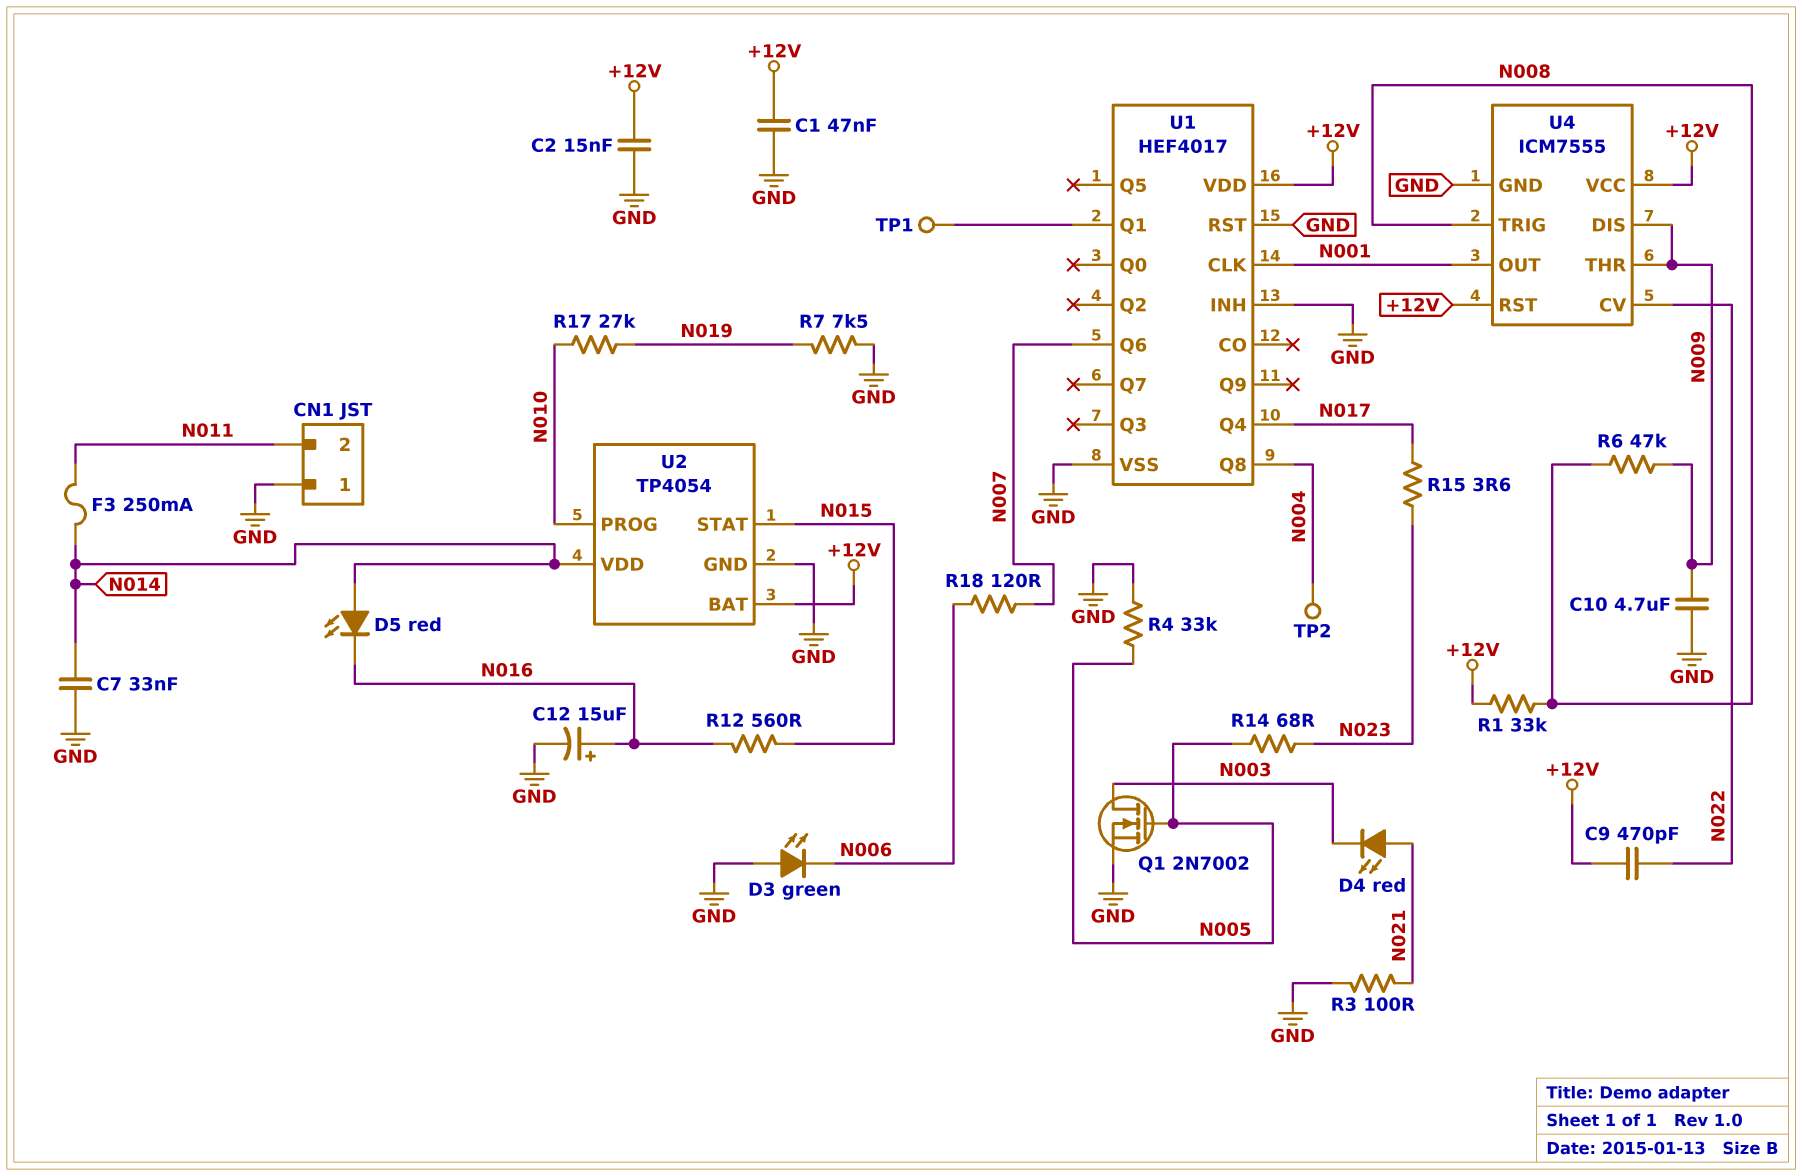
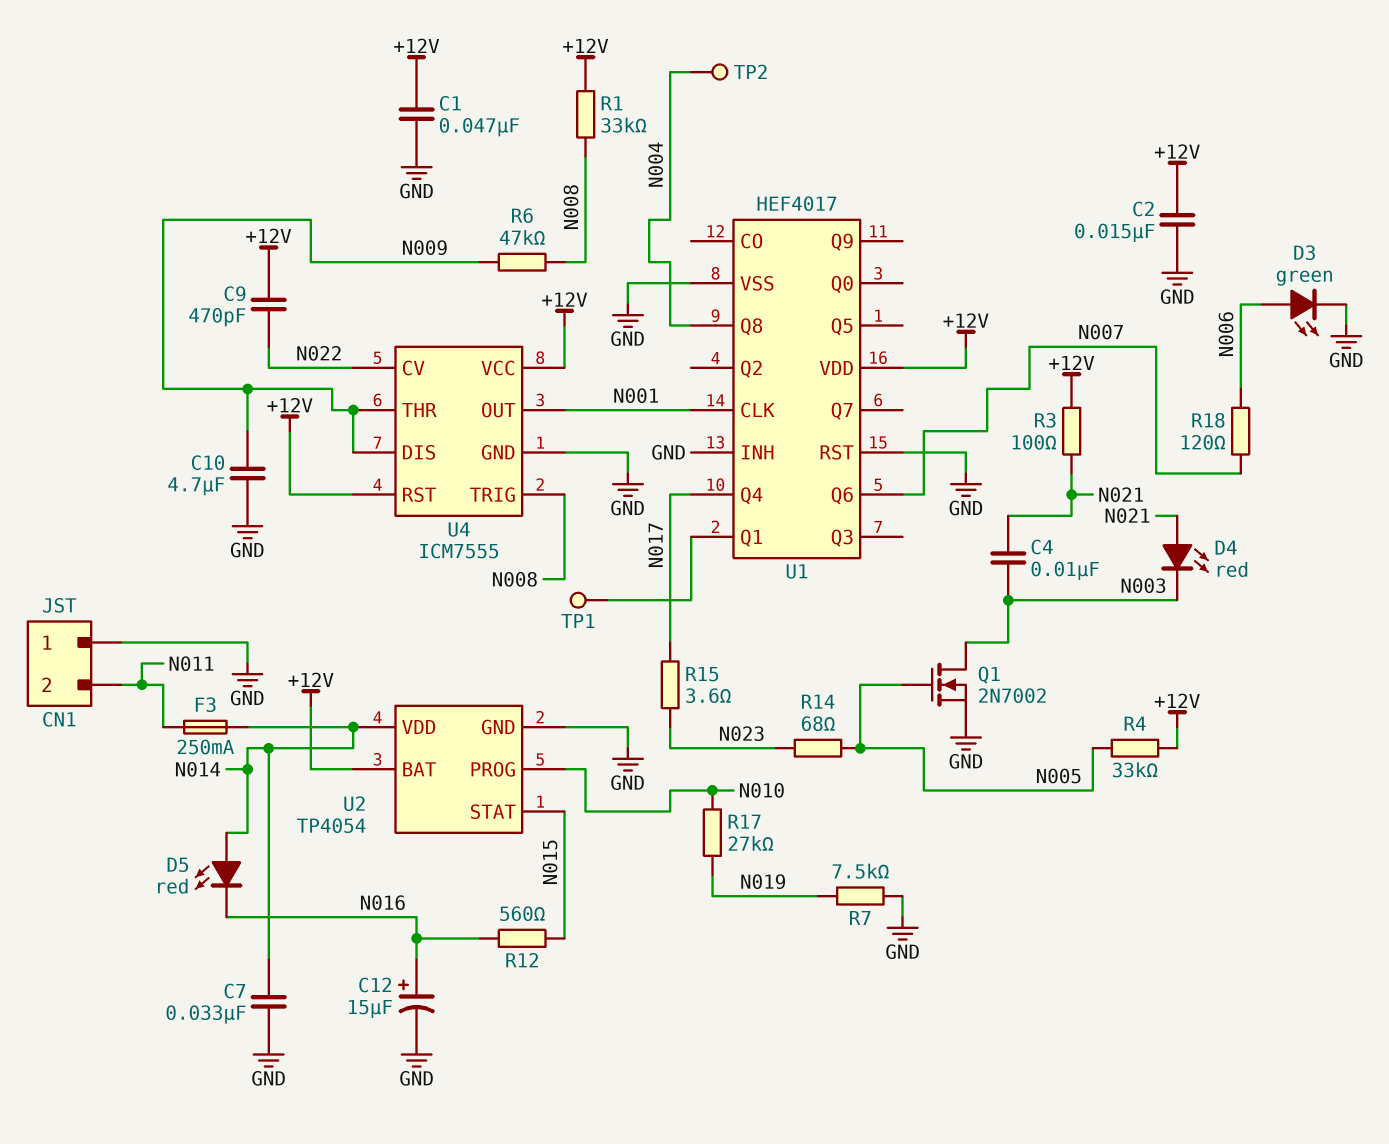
C4: none -> 10nF (N003, N021)
D3: LED green (A GND, K N006) -> LED green (A N006, K GND)
R3: 100 (GND, N021) -> 100 (+12V, N021)
R4: 33k (GND, N005) -> 33k (+12V, N005)

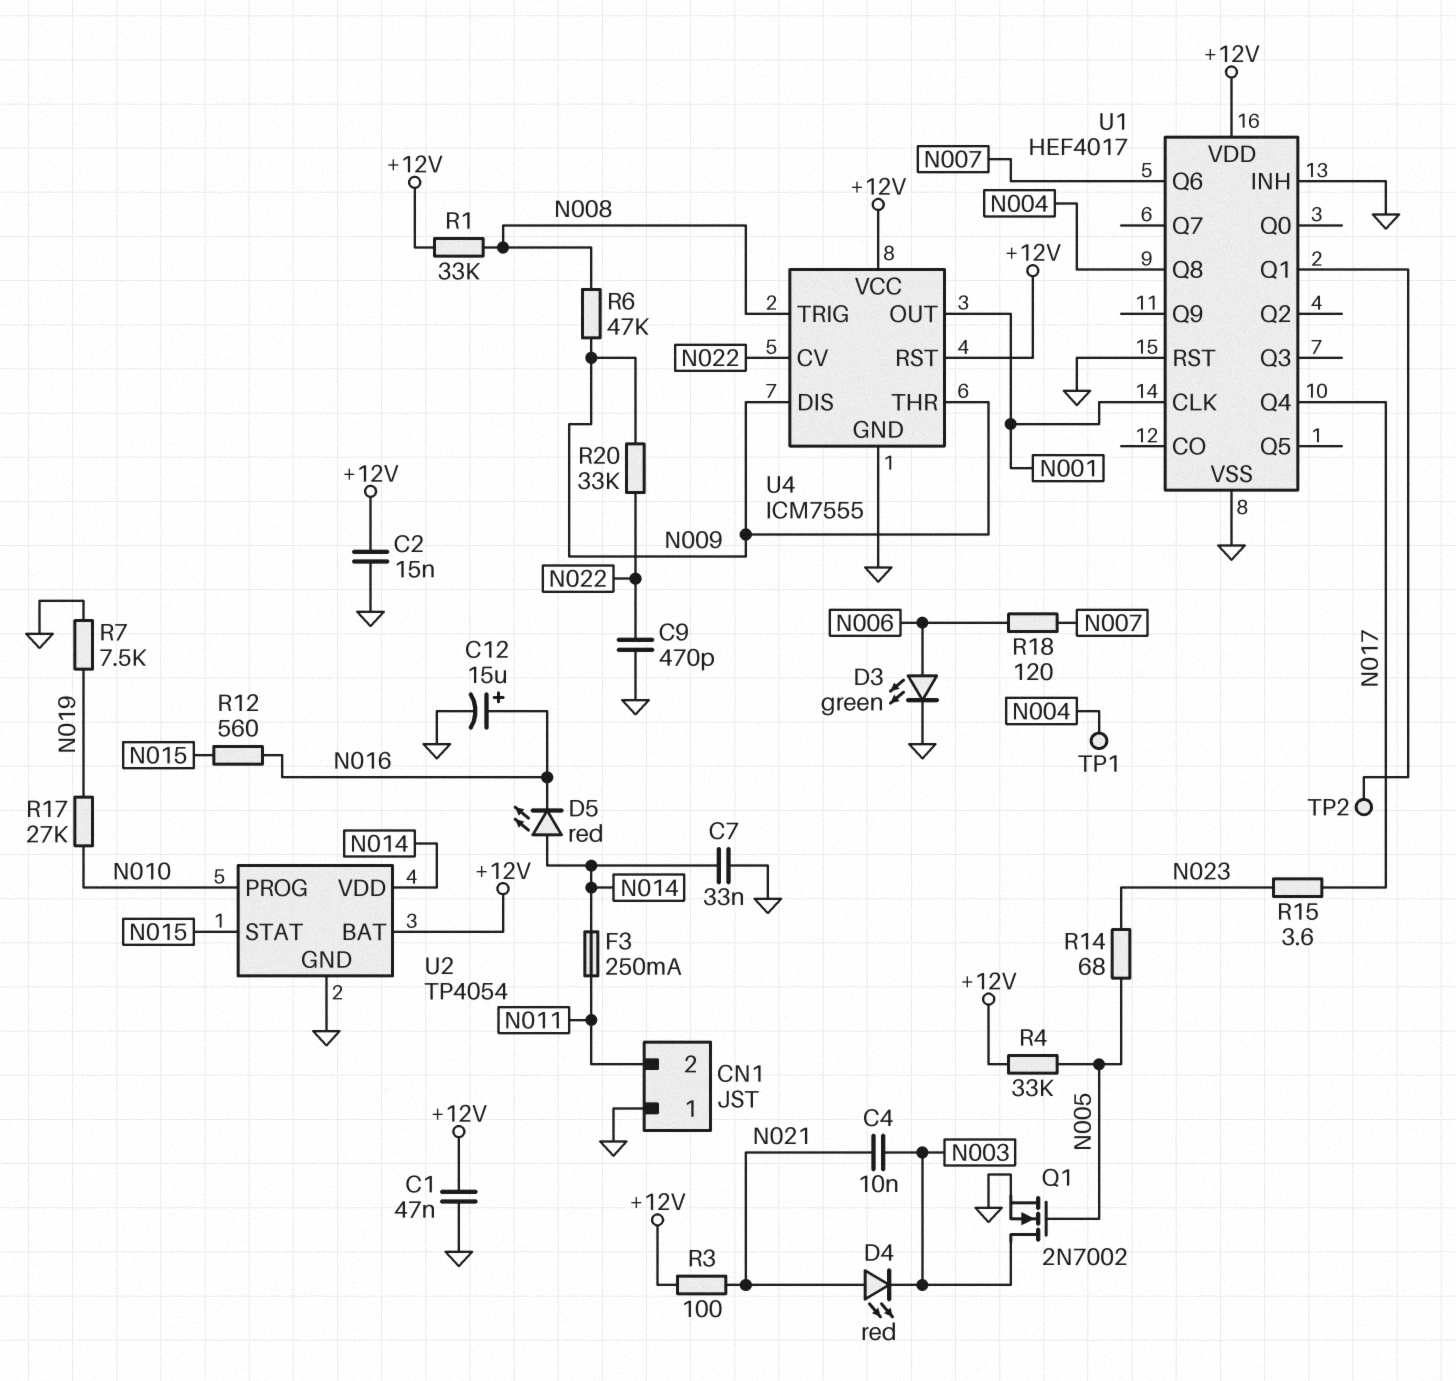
C9: 470pF (+12V, N022) -> 470pF (GND, N022)
C10: 4.7uF (GND, N009) -> none
R20: none -> 33k (N009, N022)
TP1: test point (U1/Q1) -> test point (N004)
TP2: test point (N004) -> test point (U1/Q1)

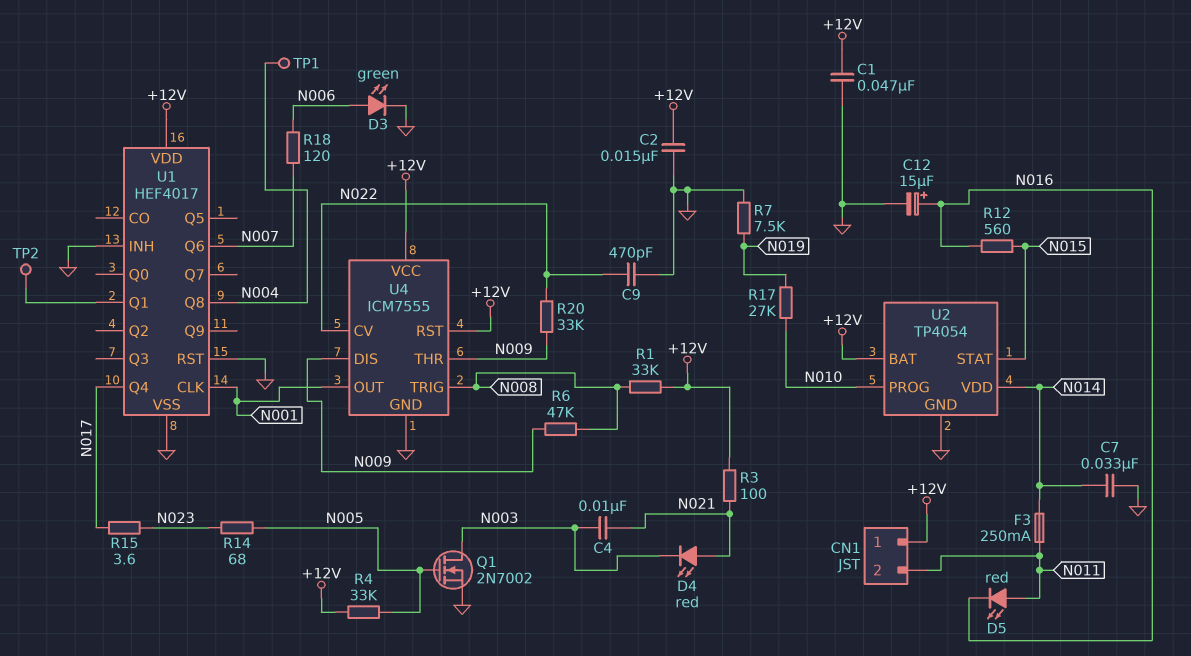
CN1 pin 1: GND -> +12V
D5: LED red (A N014, K N016) -> LED red (A N011, K N016)

